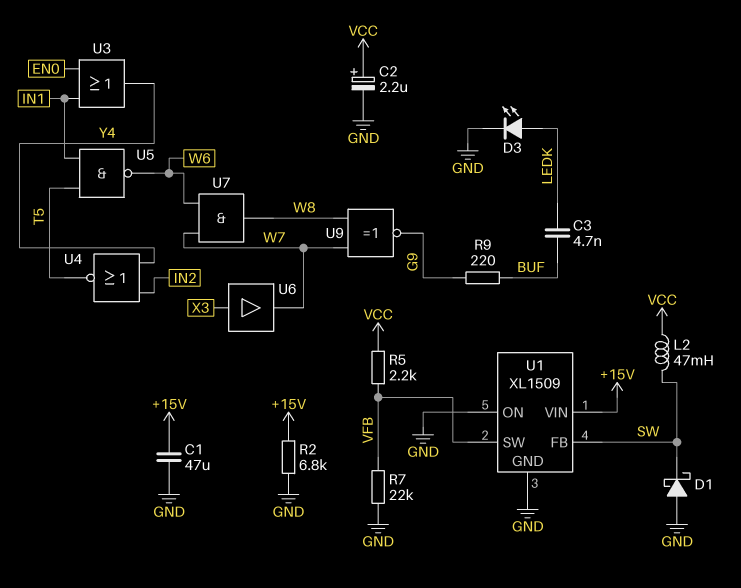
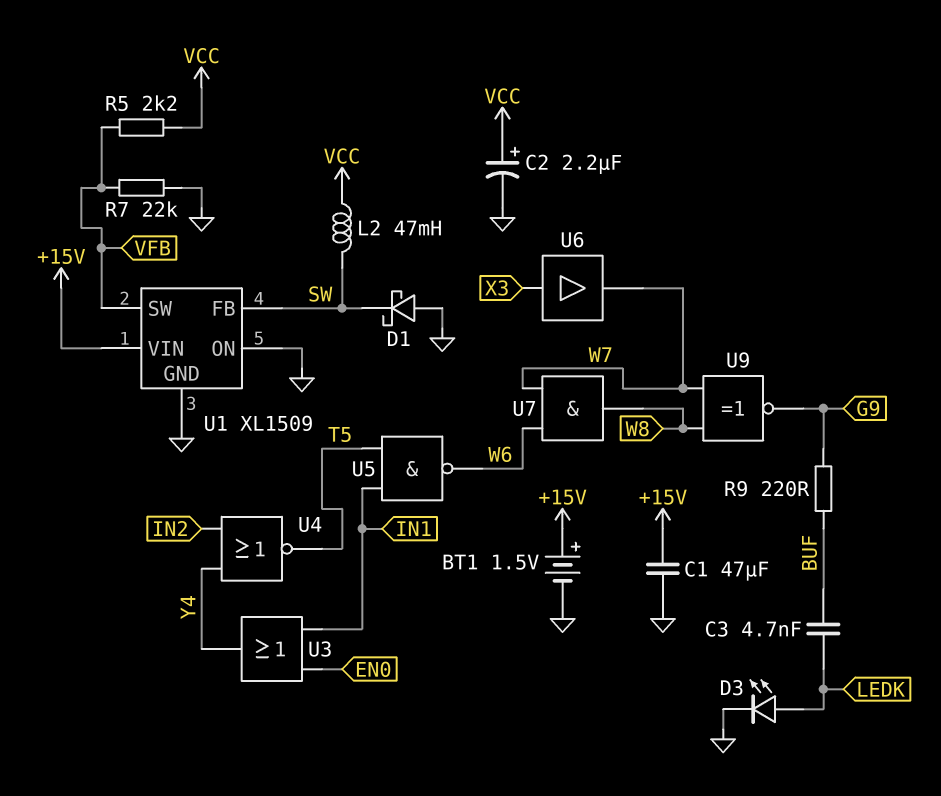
BT1: none -> 1.5V (plus +15V, minus GND)
R2: 6.8k (+15V, GND) -> none

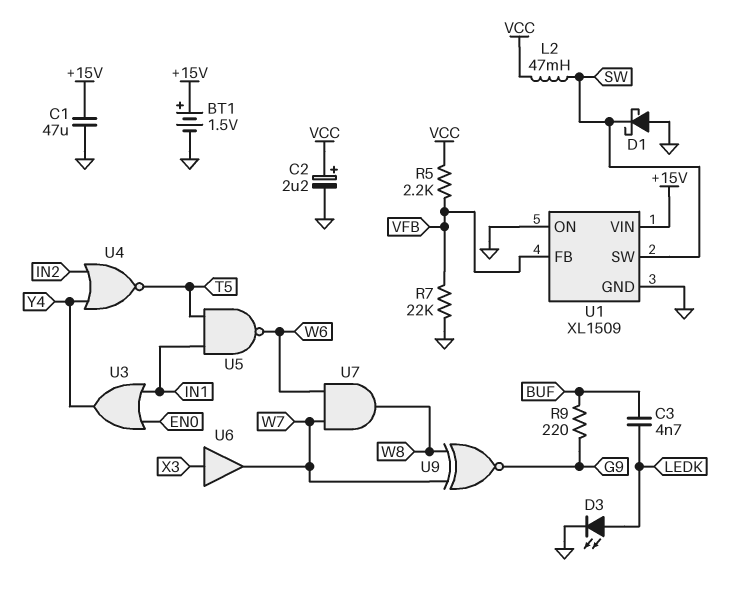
U1 pin FB: SW -> VFB
U1 pin SW: VFB -> SW

